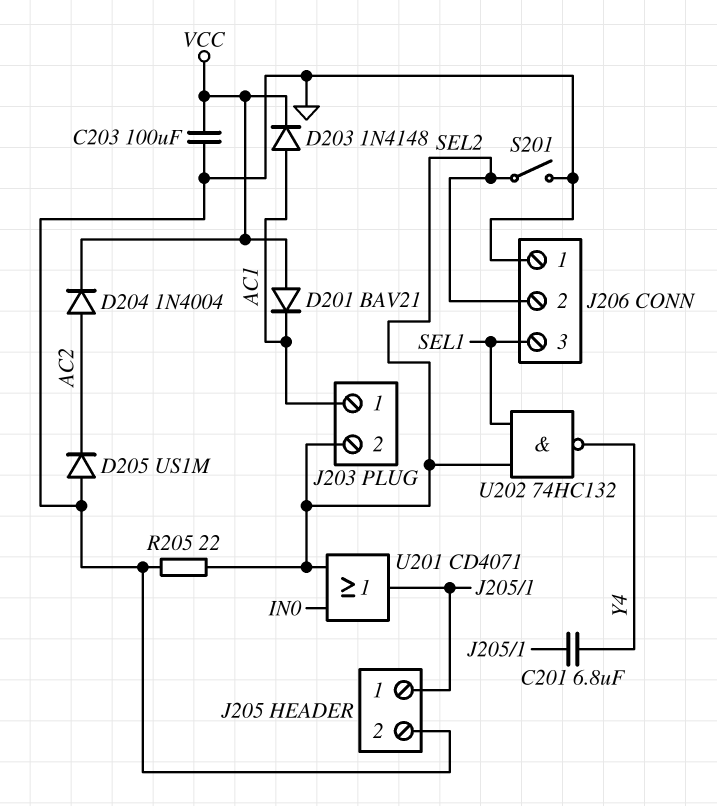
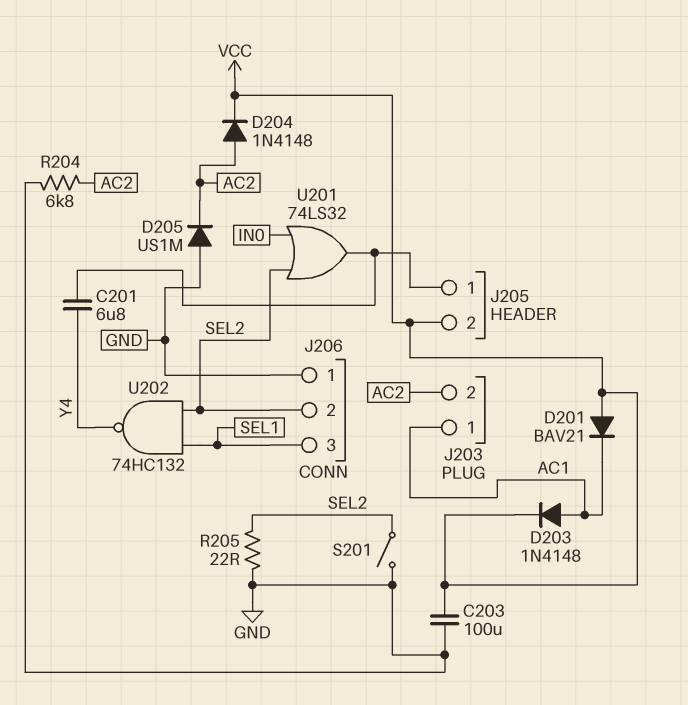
D204: diode 1N4004 (A AC2, K VCC) -> diode 1N4148 (A AC2, K VCC)
J203 pin 2: SEL2 -> AC2
J205 pin 2: GND -> VCC
R204: none -> 6.8k (AC2, GND)
U201: OR CD4071 (in IN0, in SEL2, out J205/1) -> OR 74LS32 (in IN0, in SEL2, out J205/1)

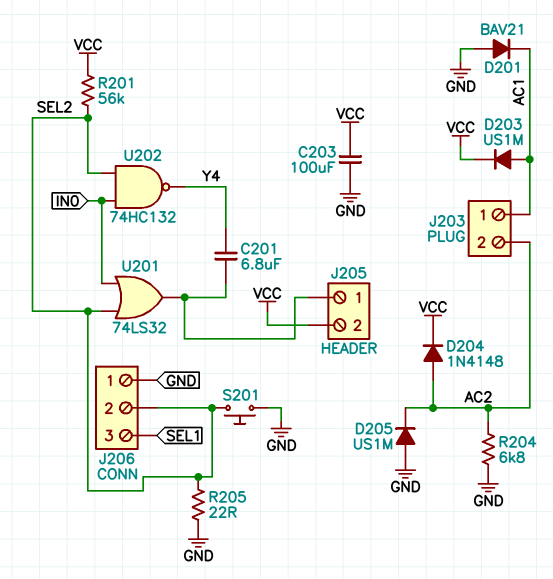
D201: diode BAV21 (A VCC, K AC1) -> diode BAV21 (A GND, K AC1)
D203: diode 1N4148 (A AC1, K VCC) -> diode US1M (A AC1, K VCC)
R201: none -> 56k (SEL2, VCC)
S201: switch (GND, SEL2) -> button (GND, SEL2)
U202: NAND 74HC132 (in SEL1, in SEL2, out Y4) -> NAND 74HC132 (in IN0, in SEL2, out Y4)

